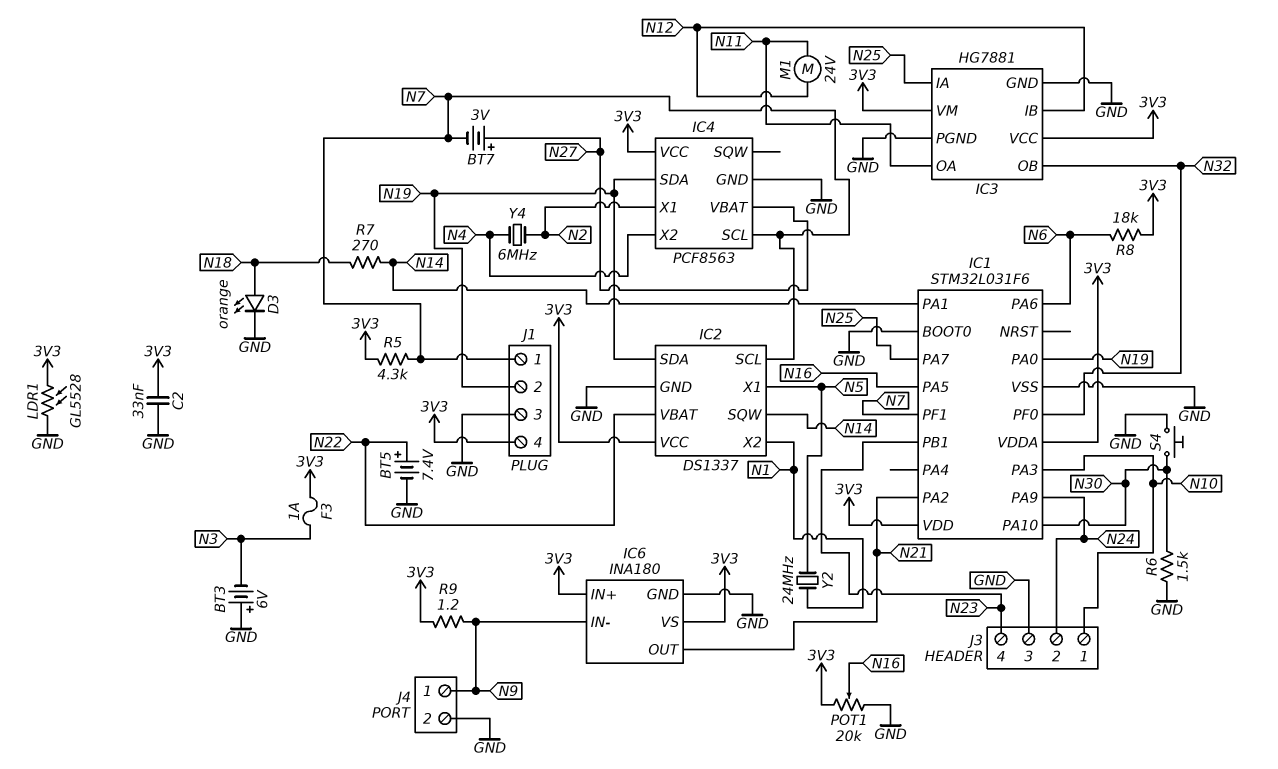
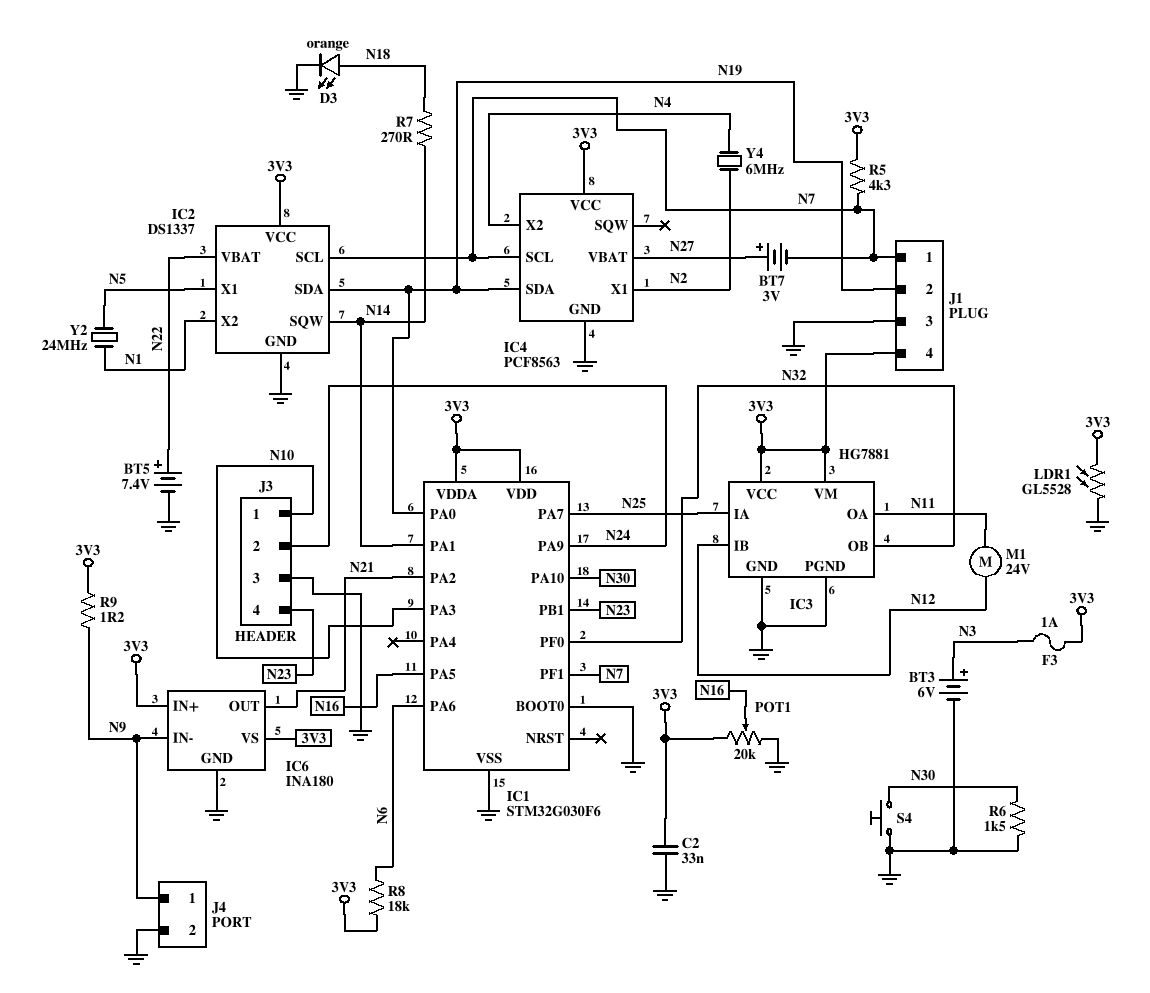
BT3: 6V (plus GND, minus N3) -> 6V (plus N3, minus GND)
IC1: STM32L031F6 -> STM32G030F6

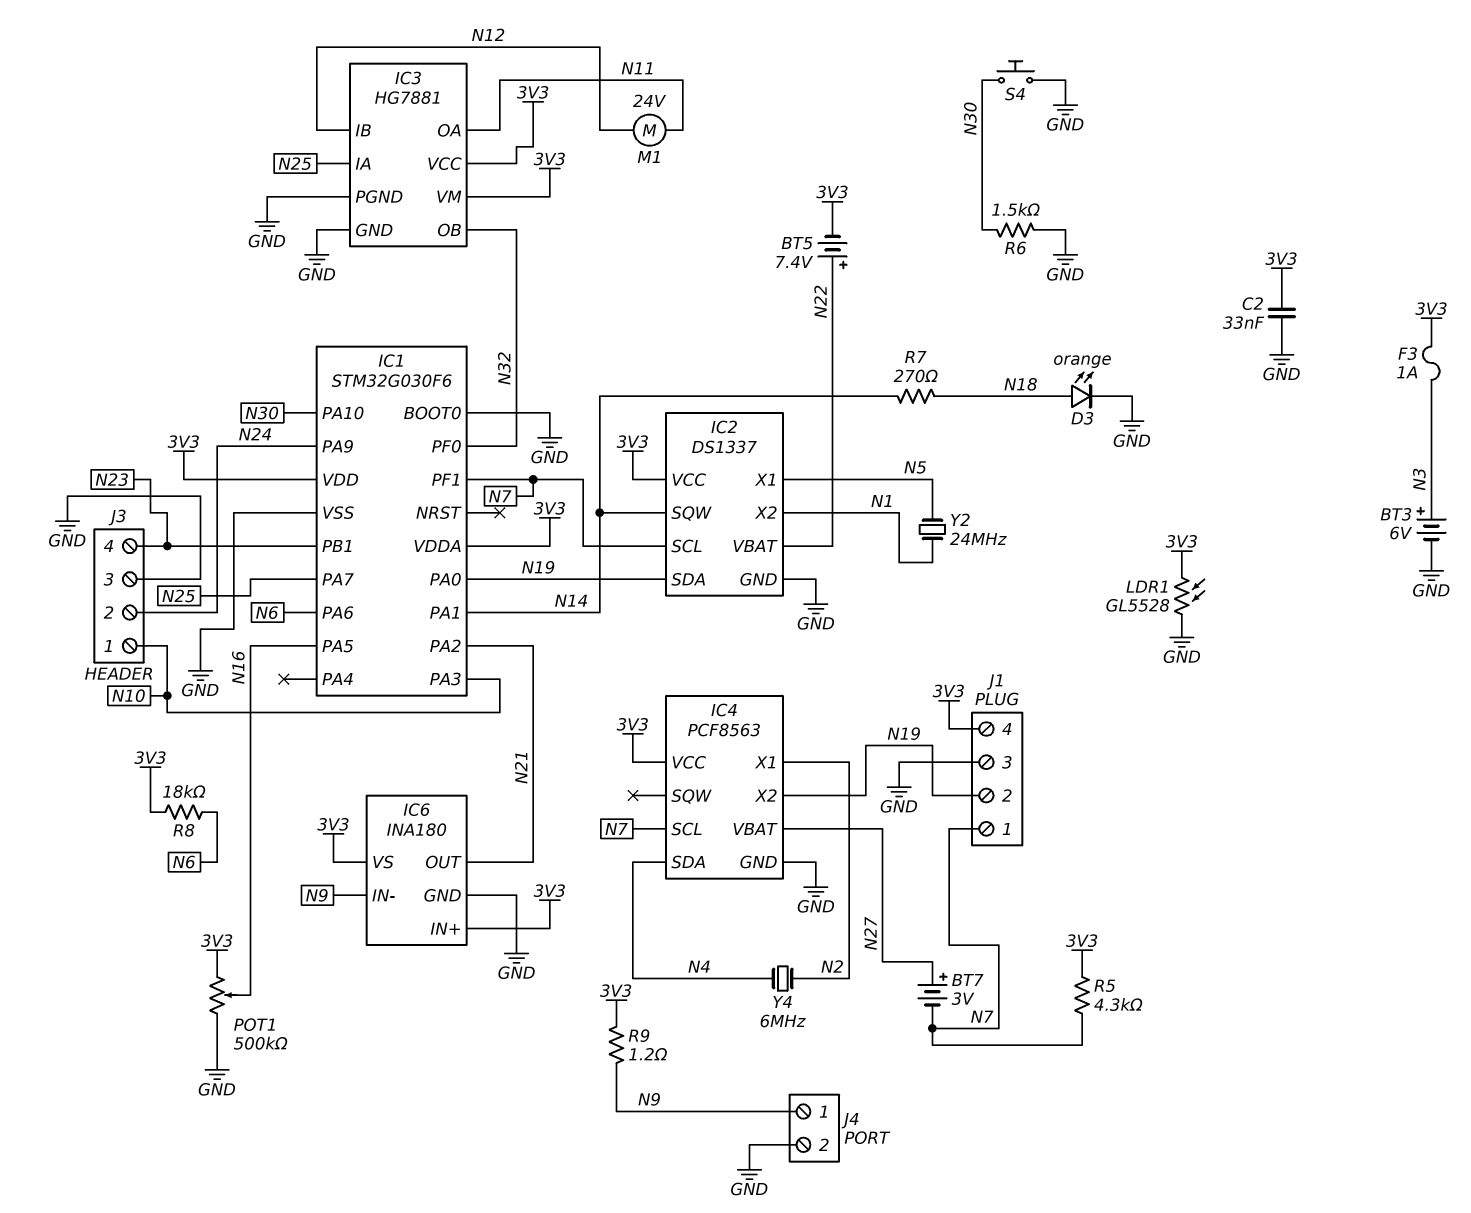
BT5: 7.4V (plus N22, minus GND) -> 7.4V (plus N22, minus 3V3)
IC4 pin SDA: N19 -> N4
IC4 pin X2: N4 -> N19
POT1: 20k (3V3, GND, wiper N16) -> 500k (3V3, GND, wiper N16)

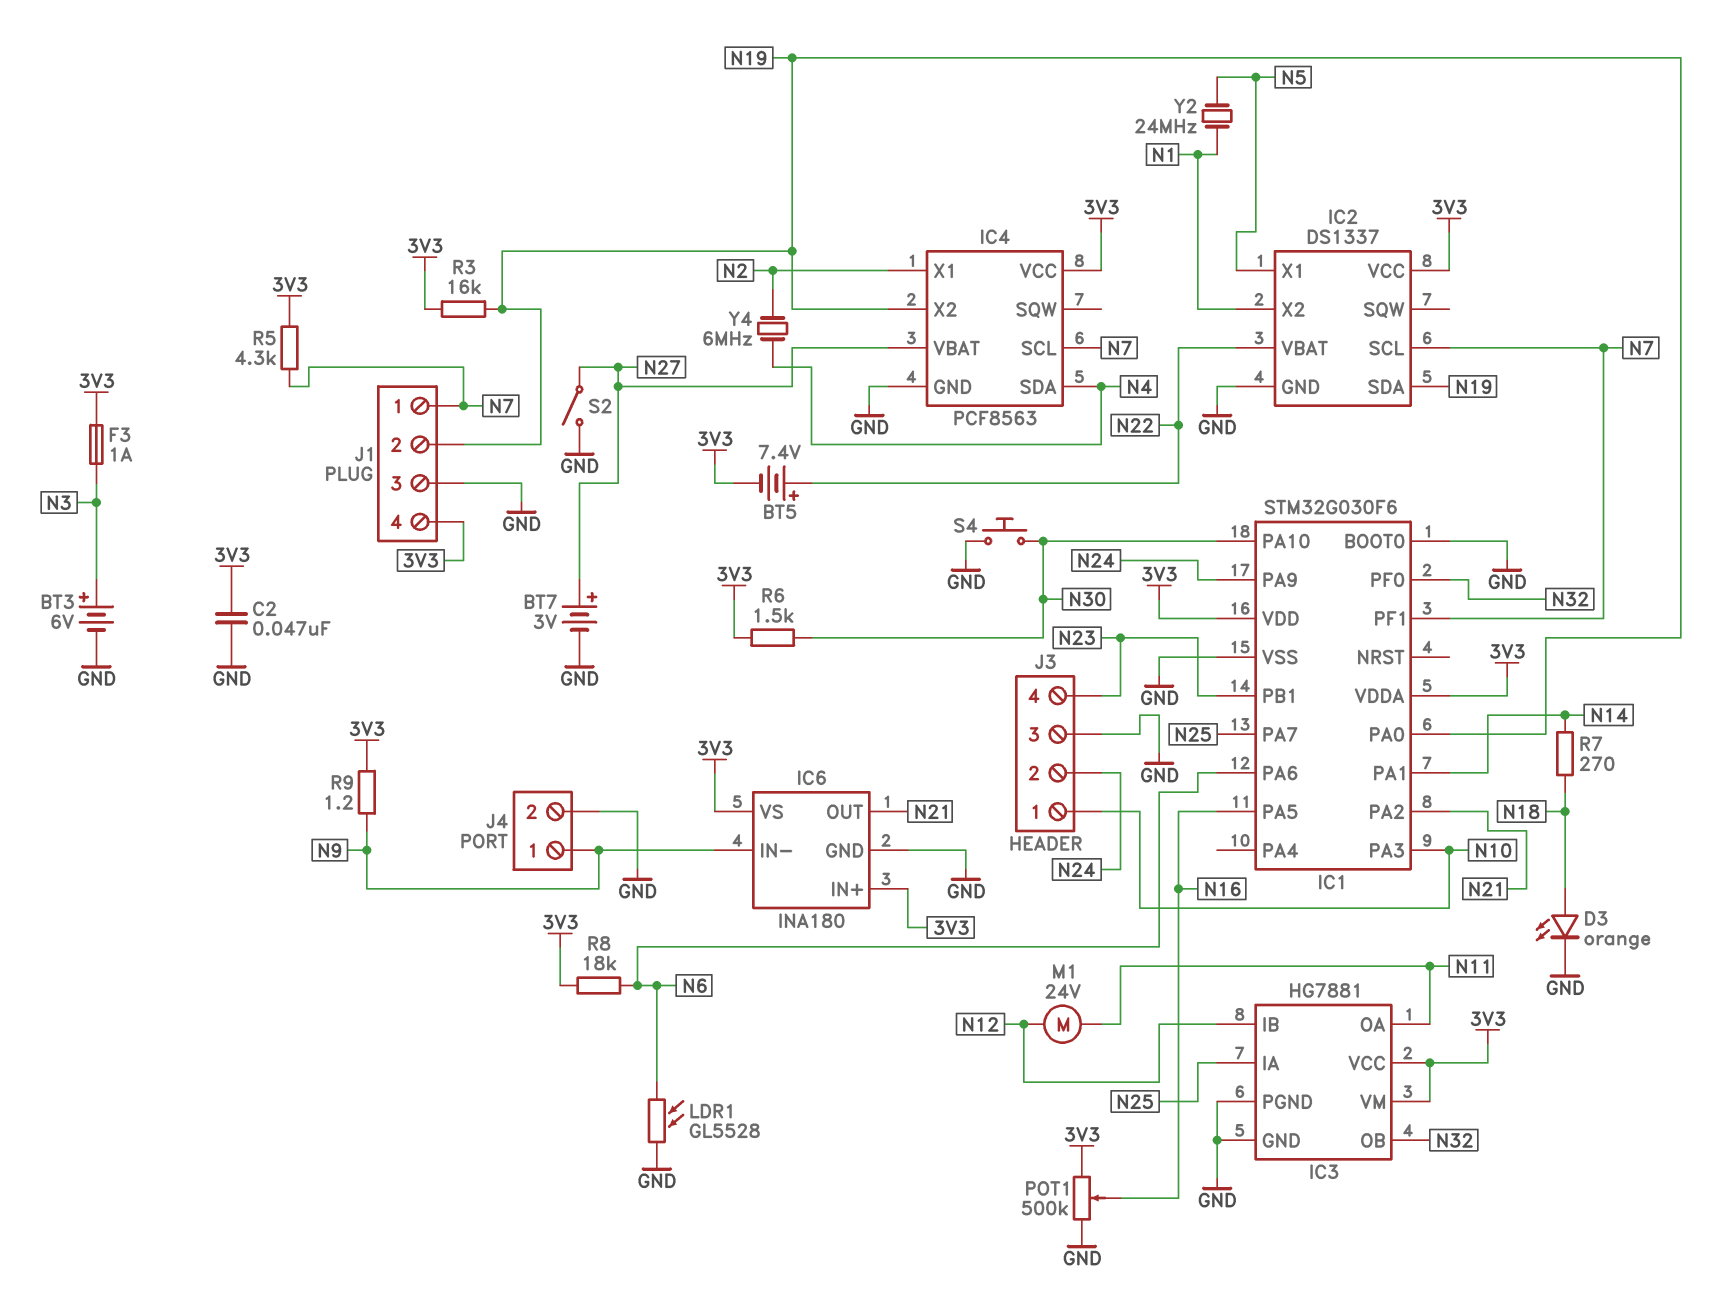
BT7: 3V (plus N27, minus N7) -> 3V (plus N27, minus GND)
C2: 33nF (3V3, GND) -> 47nF (3V3, GND)
IC2 pin SQW: N14 -> none
LDR1: GL5528 (3V3, GND) -> GL5528 (GND, N6)
R3: none -> 16k (3V3, N19)
R6: 1.5k (GND, N30) -> 1.5k (3V3, N30)
S2: none -> switch (GND, N27)

